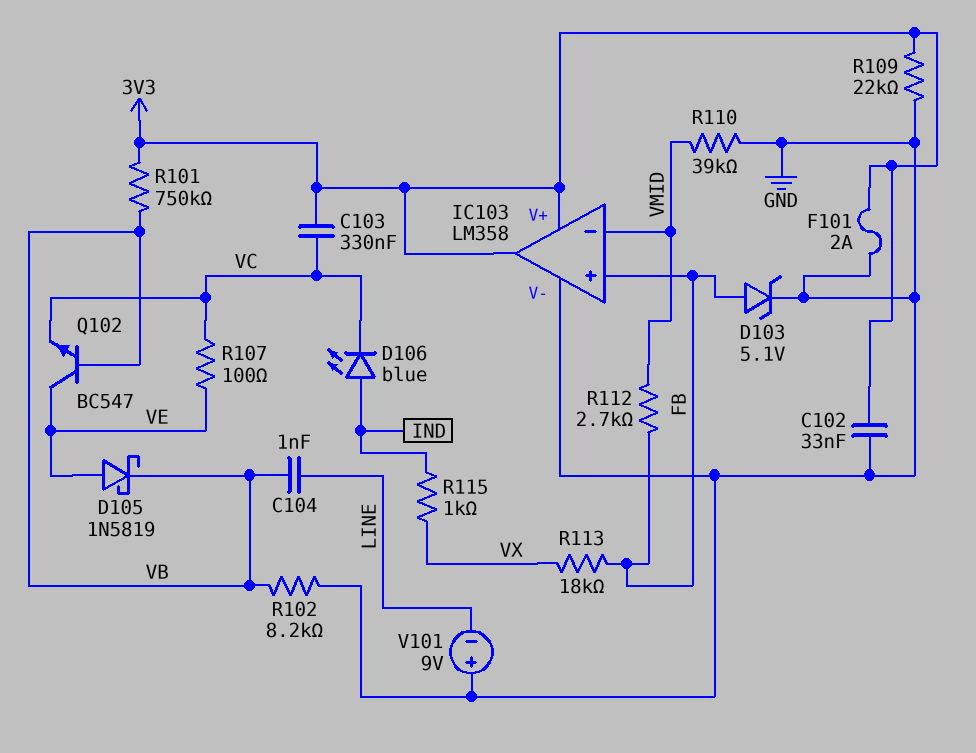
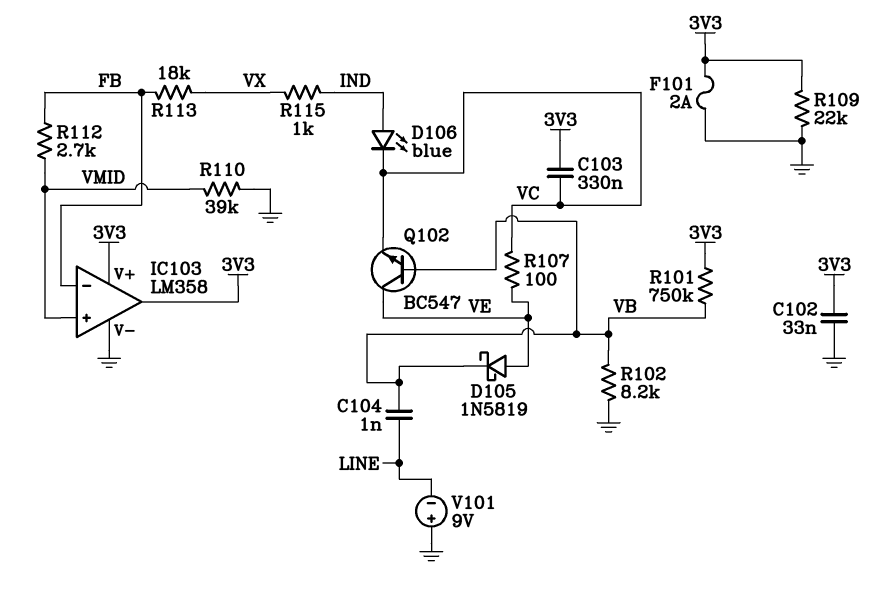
D103: zener 5.1V (A FB, K GND) -> none
IC103 pin in+: FB -> VMID
IC103 pin in-: VMID -> FB

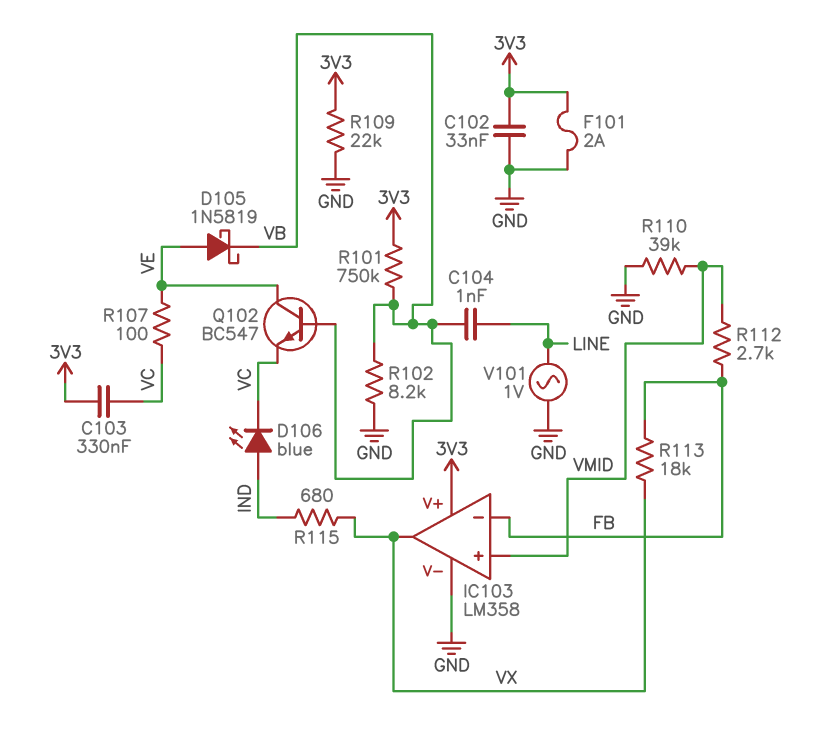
IC103 pin out: 3V3 -> VX
R115: 1k (IND, VX) -> 680 (IND, VX)
V101: 9V (plus GND, minus LINE) -> AC 1V (GND, LINE)

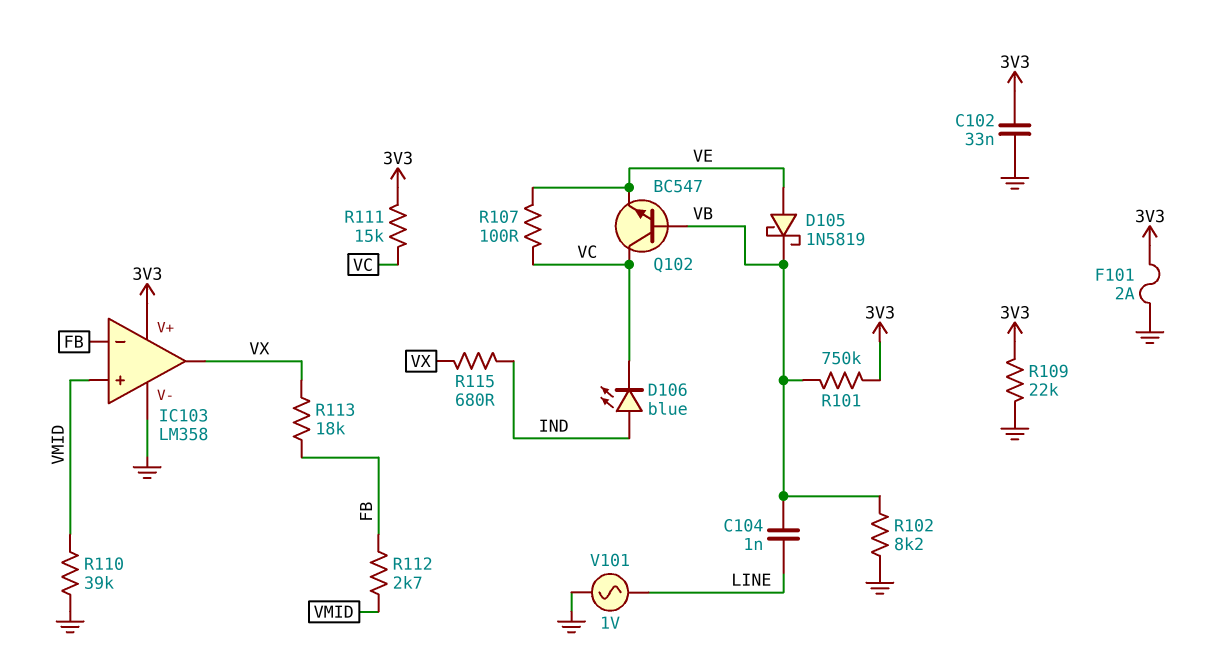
C103: 330nF (3V3, VC) -> none
Q102: NPN BC547 (B VB, C VE, E VC) -> NPN BC547 (B VB, C VC, E VE)
R111: none -> 15k (3V3, VC)

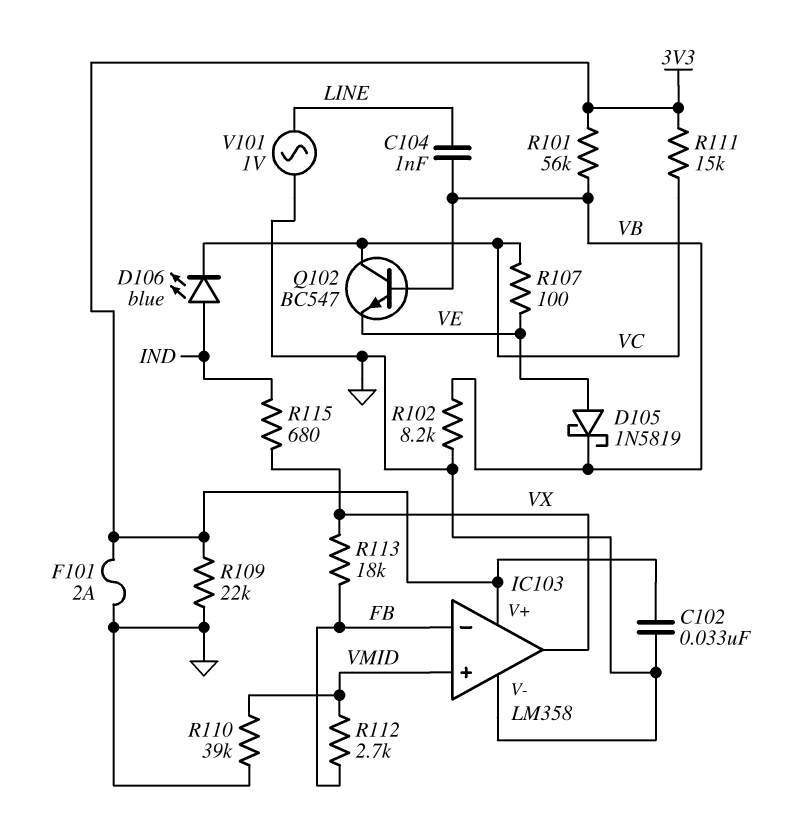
R101: 750k (3V3, VB) -> 56k (3V3, VB)

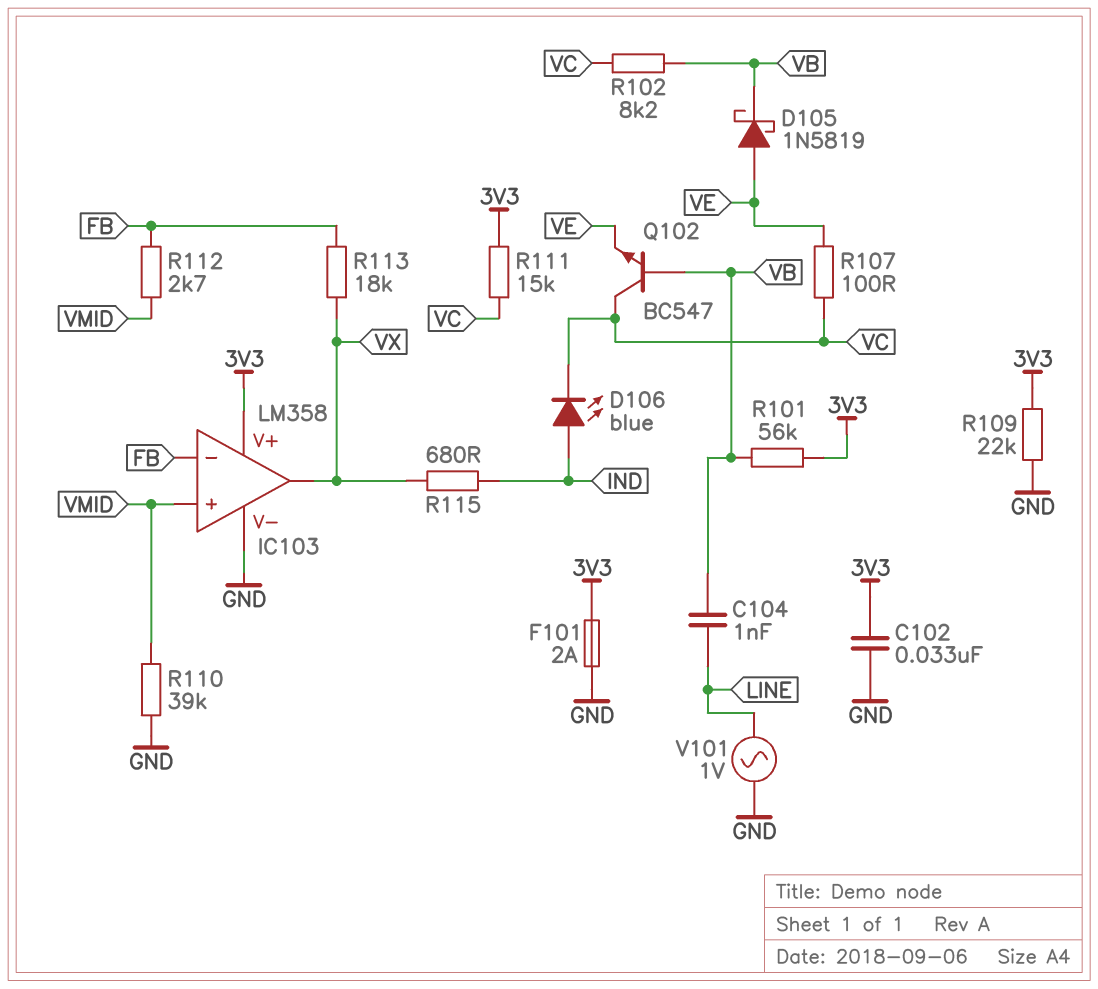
R102: 8.2k (GND, VB) -> 8.2k (VB, VC)

